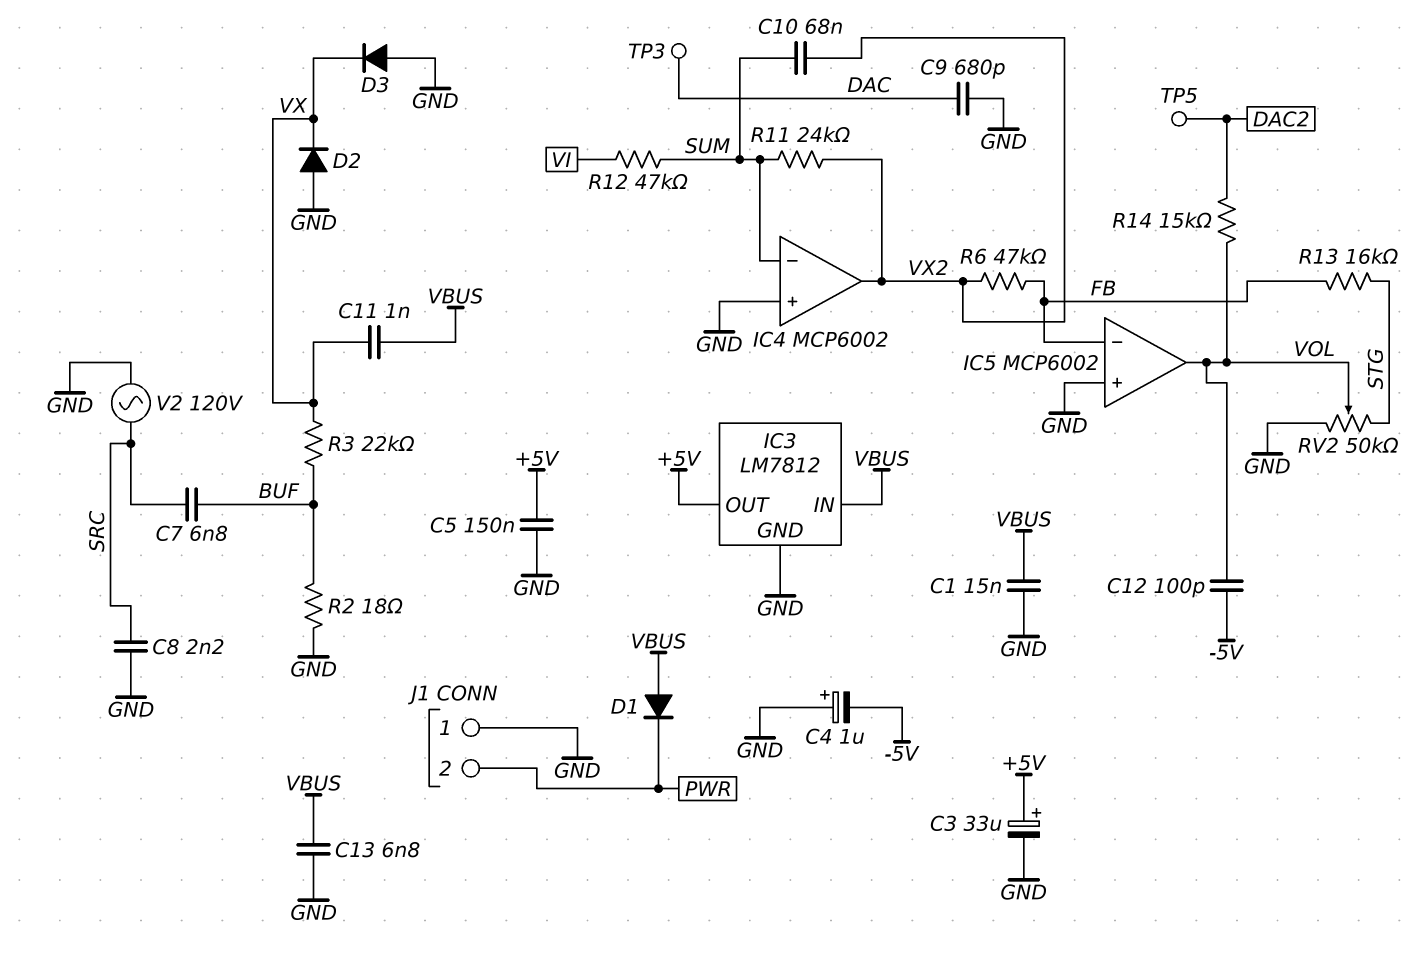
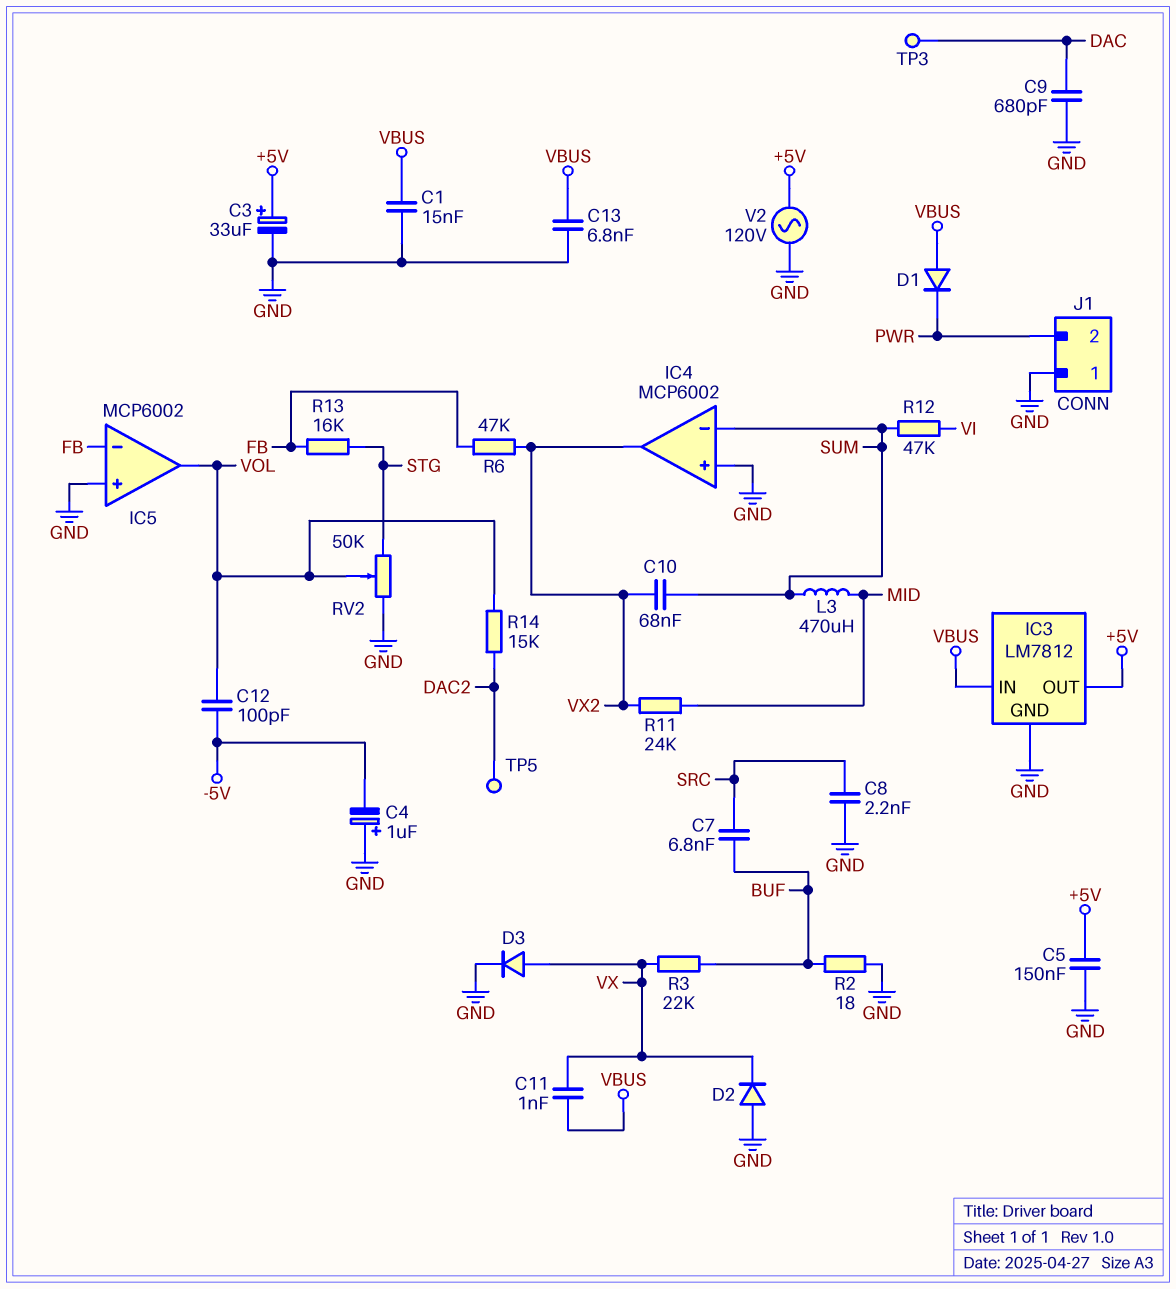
D3: diode (A GND, K VX) -> diode (A VX, K GND)
L3: none -> 470uH (MID, SUM)
R11: 24k (SUM, VX2) -> 24k (MID, VX2)
V2: AC 120V (GND, SRC) -> AC 120V (+5V, GND)

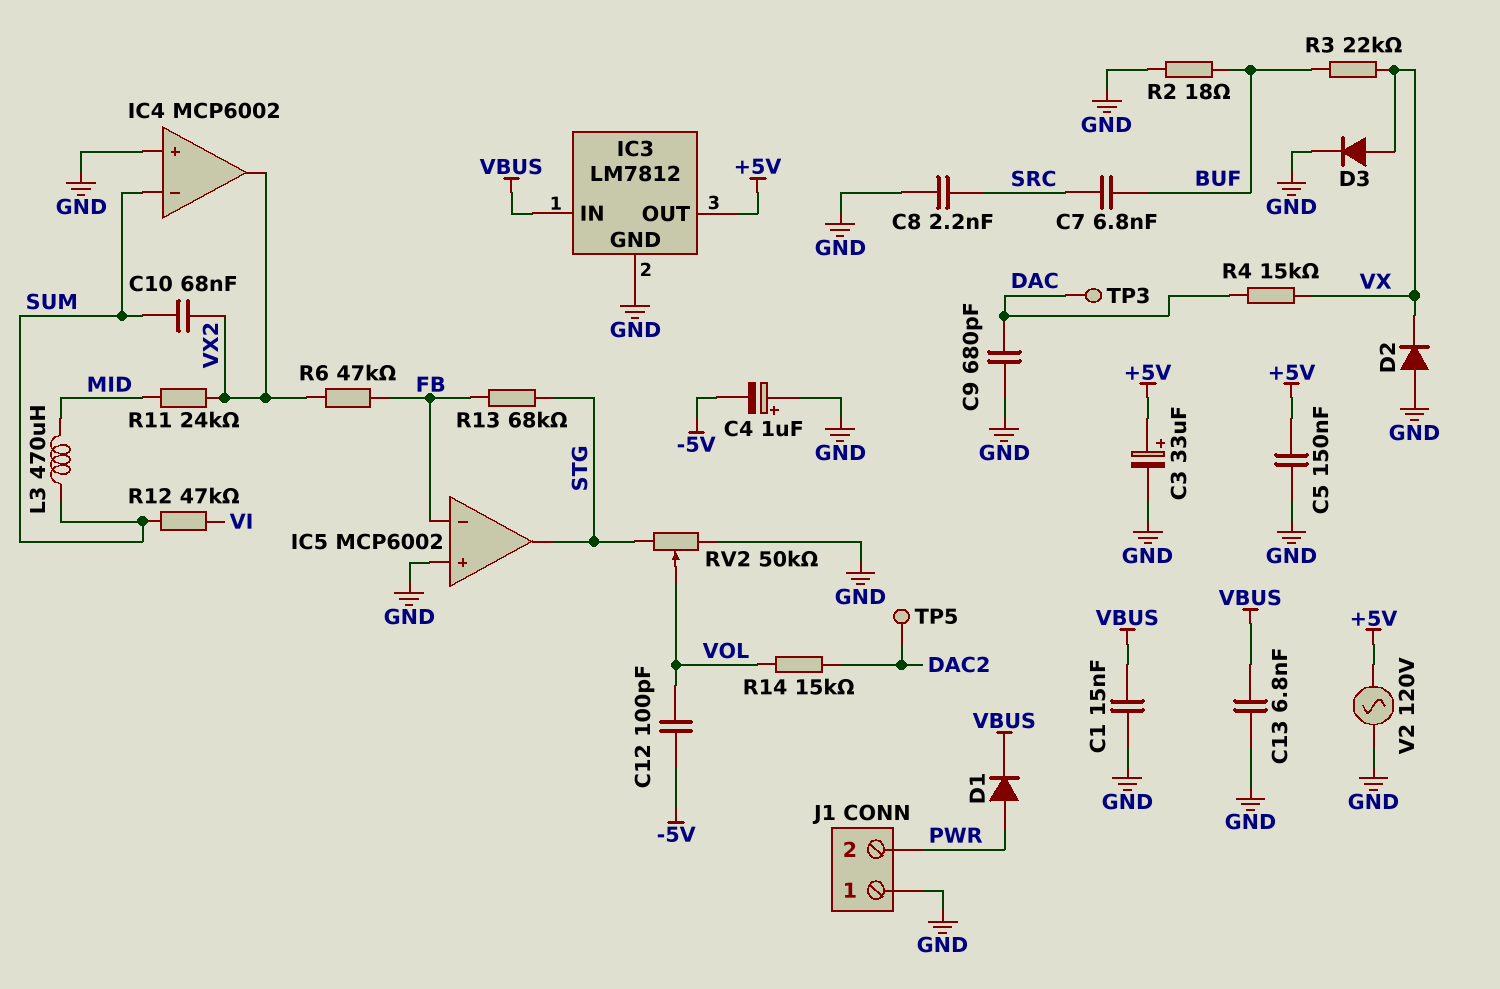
C11: 1nF (VBUS, VX) -> none
D1: diode (A VBUS, K PWR) -> diode (A PWR, K VBUS)
IC5 pin out: VOL -> STG
R4: none -> 15k (DAC, VX)
R13: 16k (FB, STG) -> 68k (FB, STG)

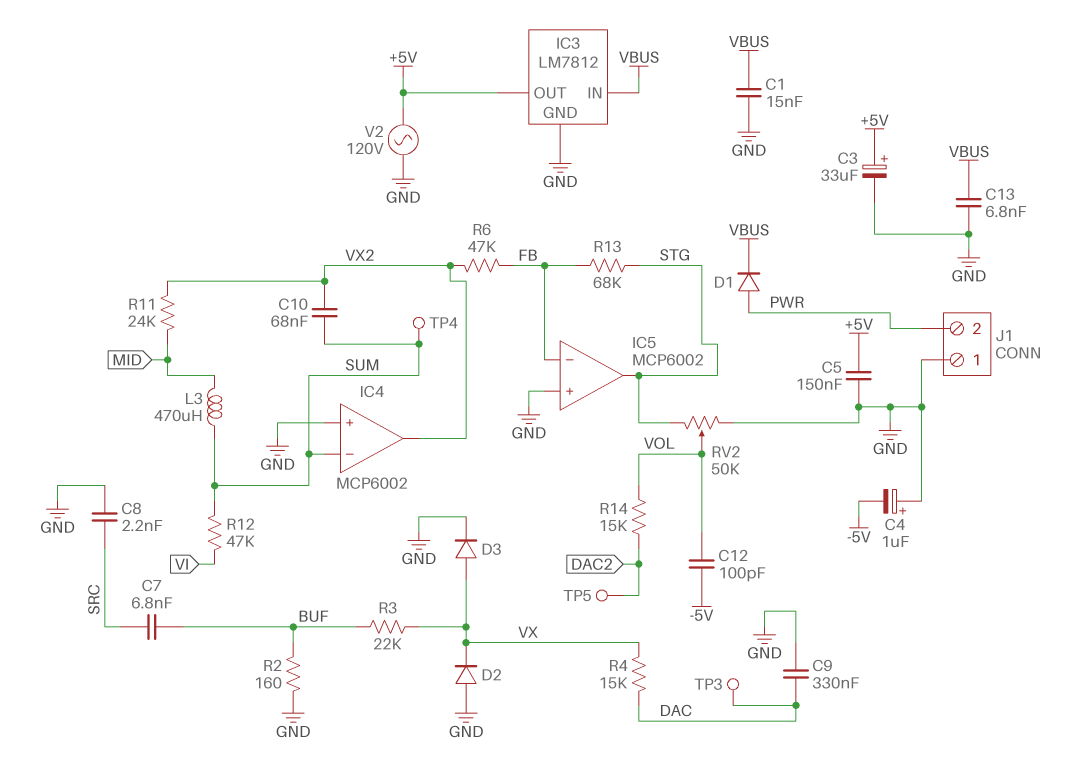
C9: 680pF (DAC, GND) -> 330nF (DAC, GND)
R2: 18 (BUF, GND) -> 160 (BUF, GND)
TP4: none -> test point (SUM)

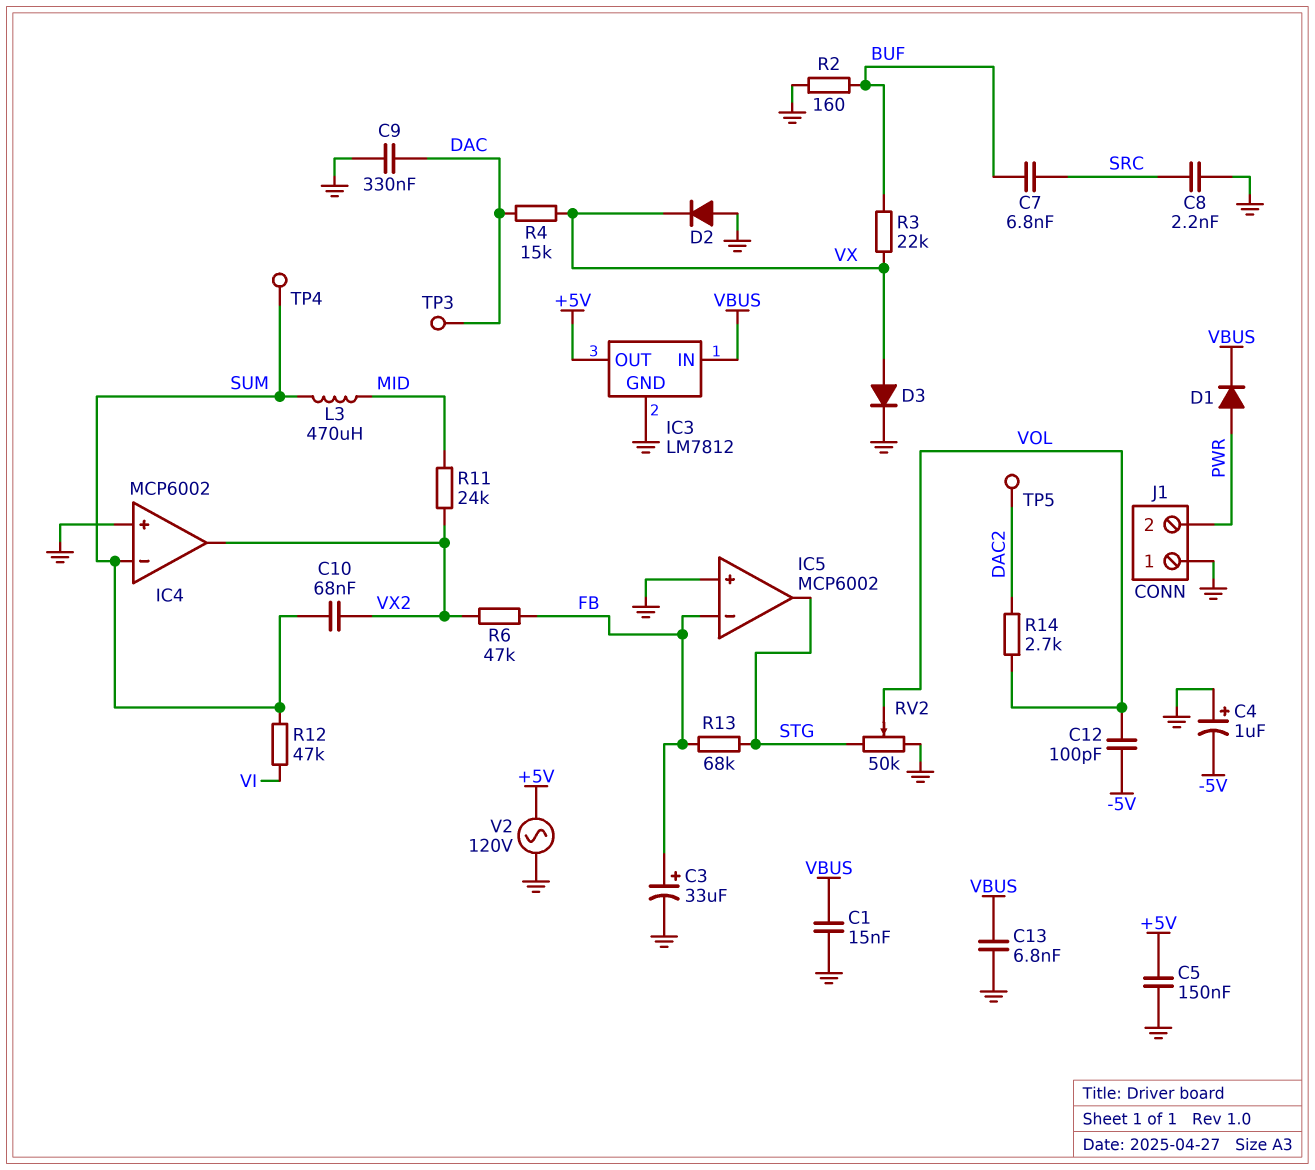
C3: 33uF (plus +5V, minus GND) -> 33uF (plus FB, minus GND)
R14: 15k (DAC2, VOL) -> 2.7k (DAC2, VOL)

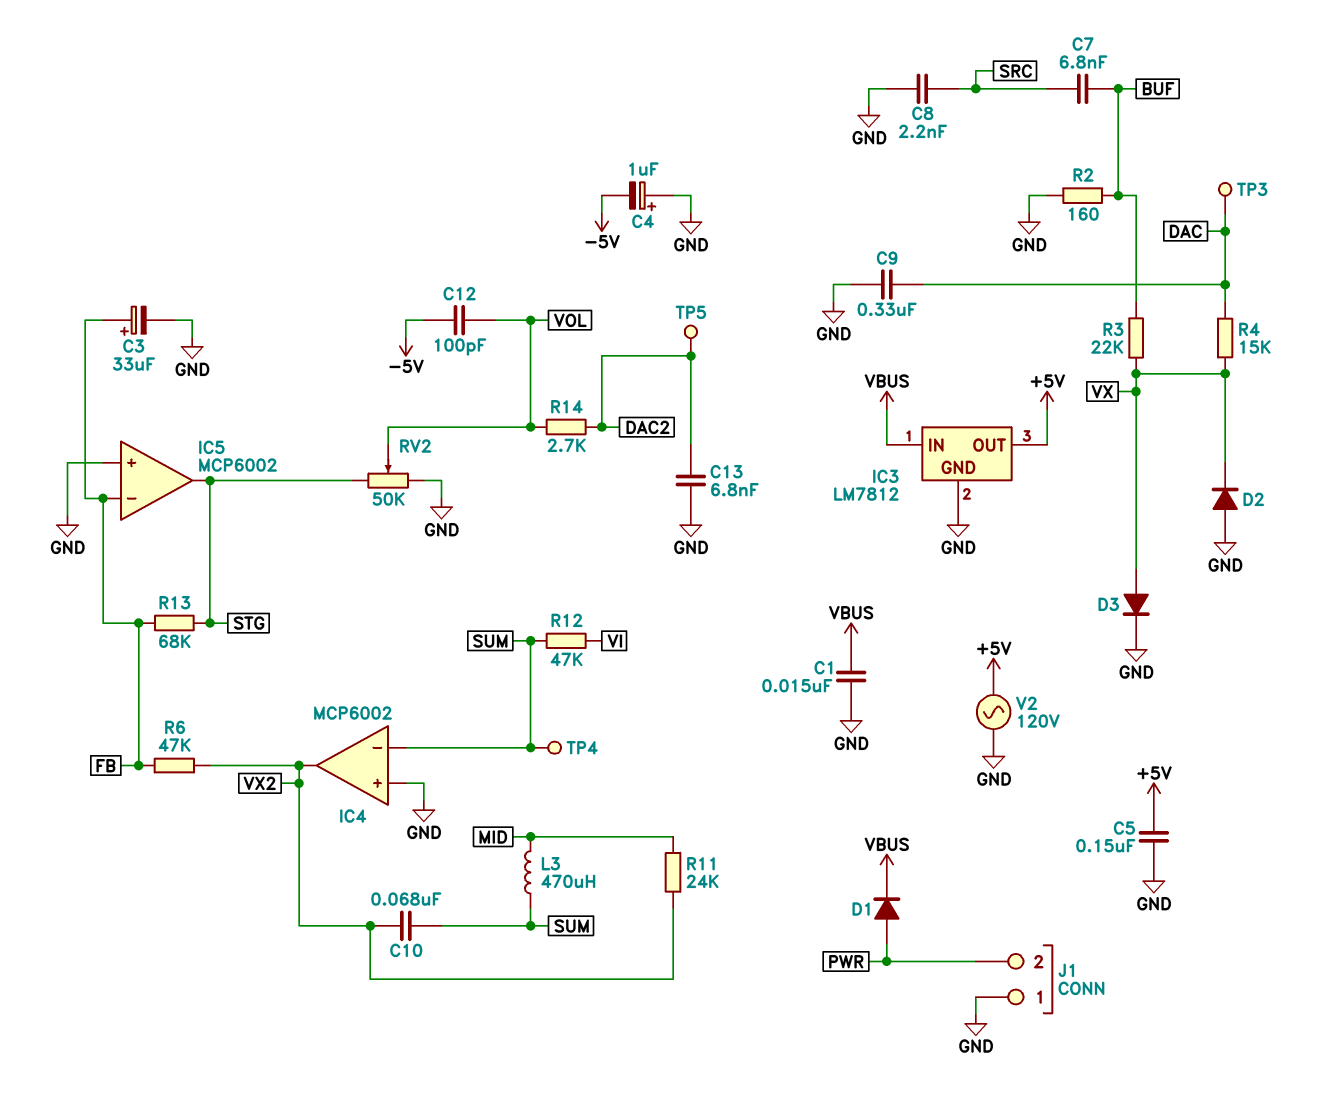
C13: 6.8nF (GND, VBUS) -> 6.8nF (DAC2, GND)

